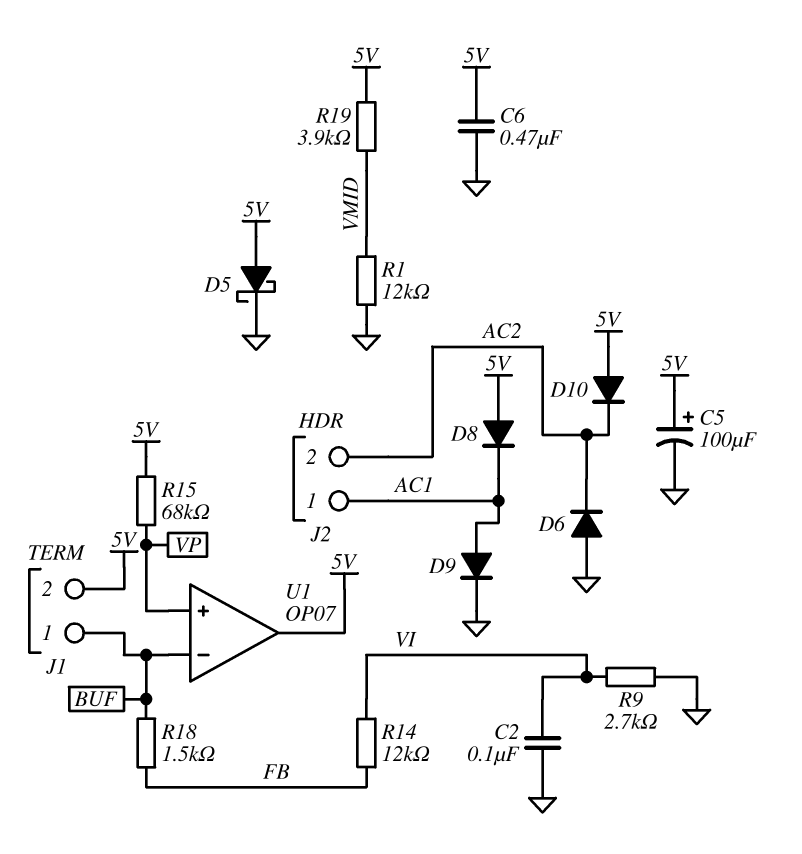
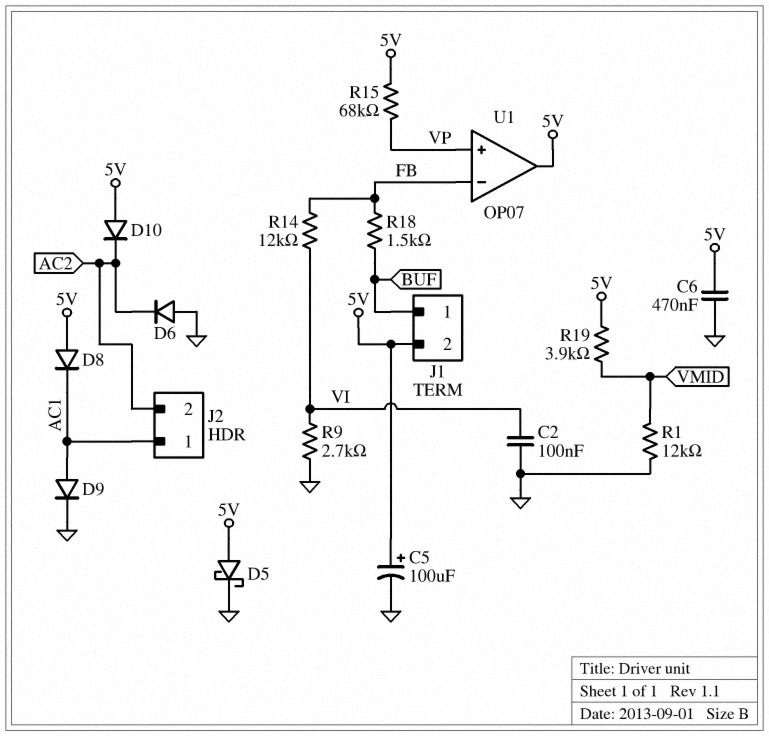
U1 pin in-: BUF -> FB

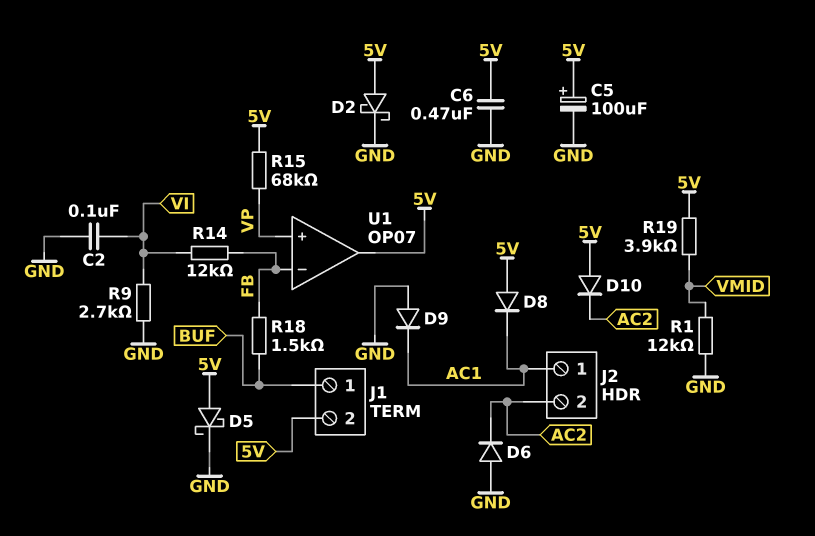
D2: none -> schottky (A 5V, K GND)
D9: diode (A AC1, K GND) -> diode (A GND, K AC1)

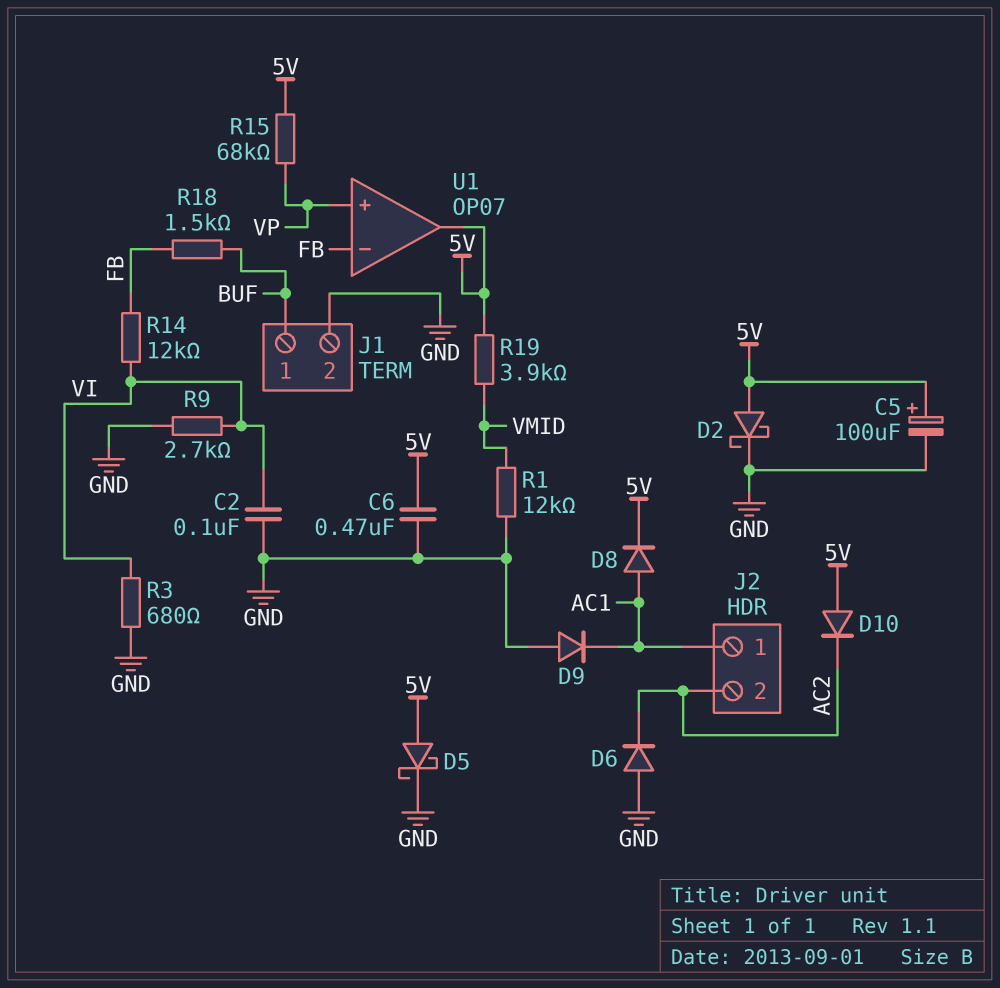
D8: diode (A 5V, K AC1) -> diode (A AC1, K 5V)
J1 pin 2: 5V -> GND
R3: none -> 680 (GND, VI)

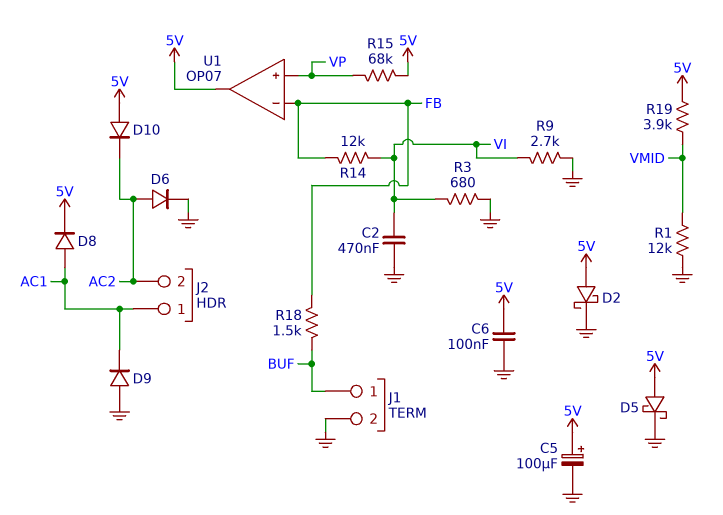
C2: 100nF (GND, VI) -> 470nF (GND, VI)
C6: 470nF (5V, GND) -> 100nF (5V, GND)
D6: diode (A GND, K AC2) -> diode (A AC2, K GND)

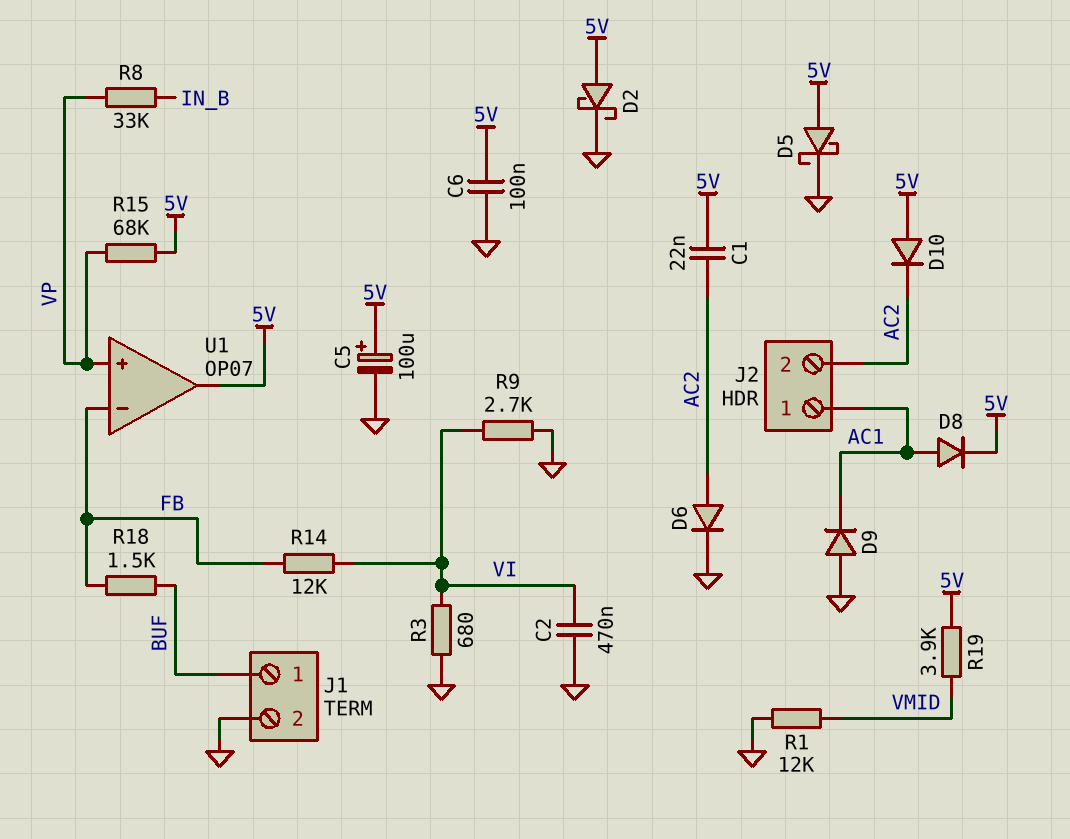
C1: none -> 22nF (5V, AC2)
R8: none -> 33k (IN_B, VP)

